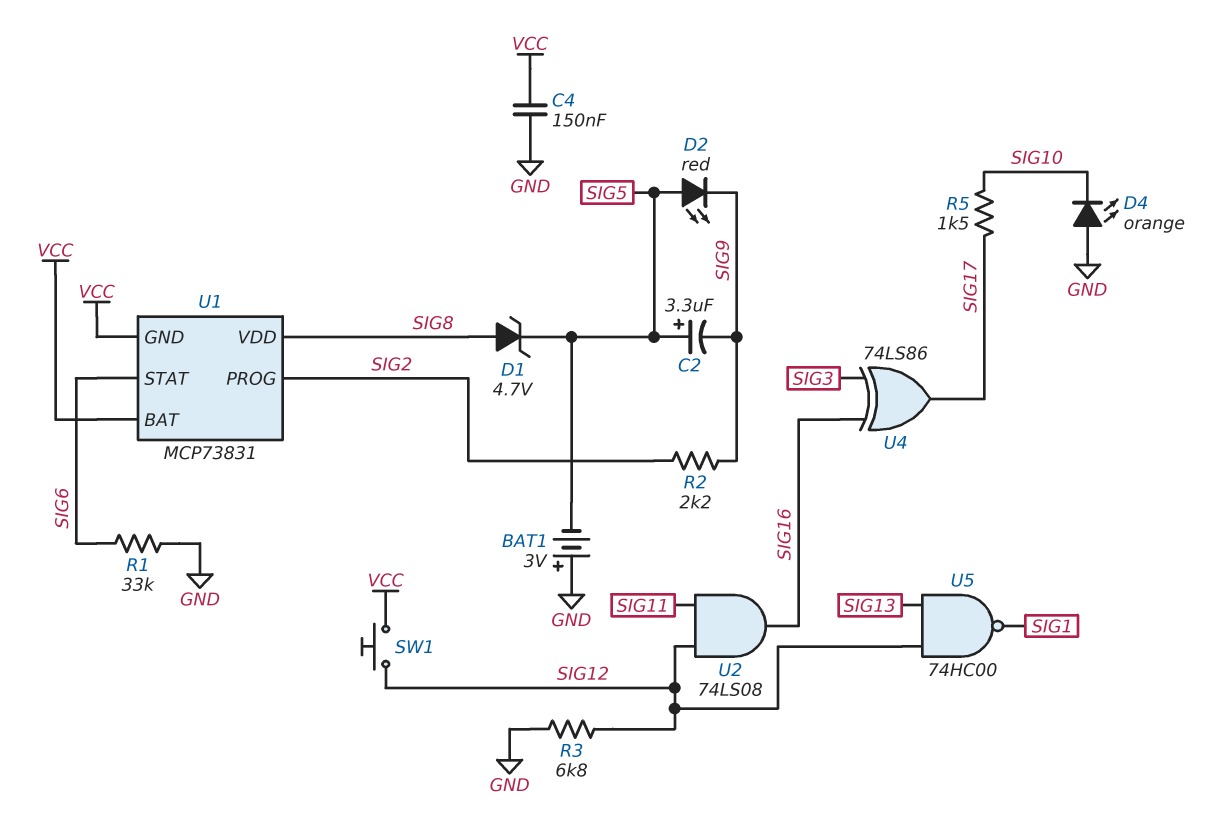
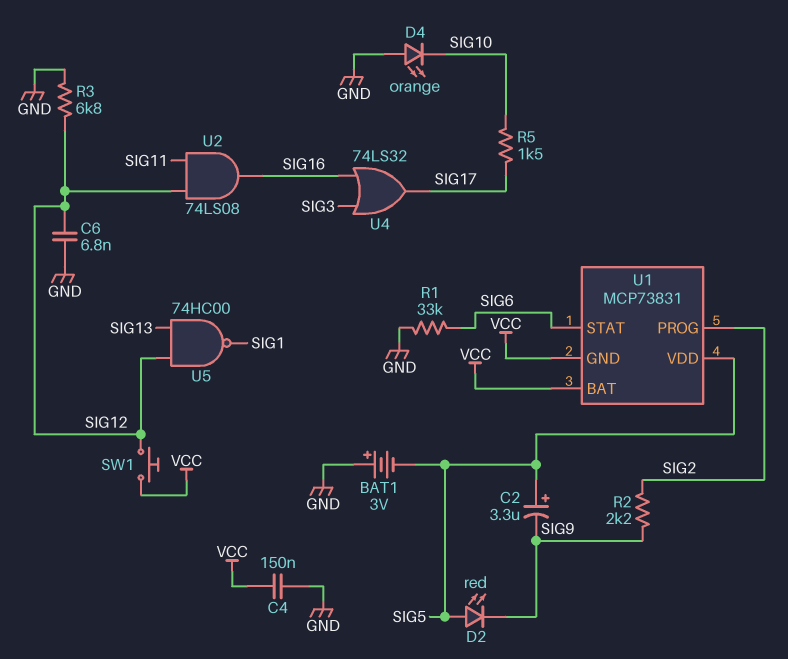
C6: none -> 6.8nF (GND, SIG12)
D1: zener 4.7V (A SIG8, K SIG5) -> none
U1 pin VDD: SIG8 -> SIG5
U4: XOR 74LS86 (in SIG3, in SIG16, out SIG17) -> OR 74LS32 (in SIG3, in SIG16, out SIG17)

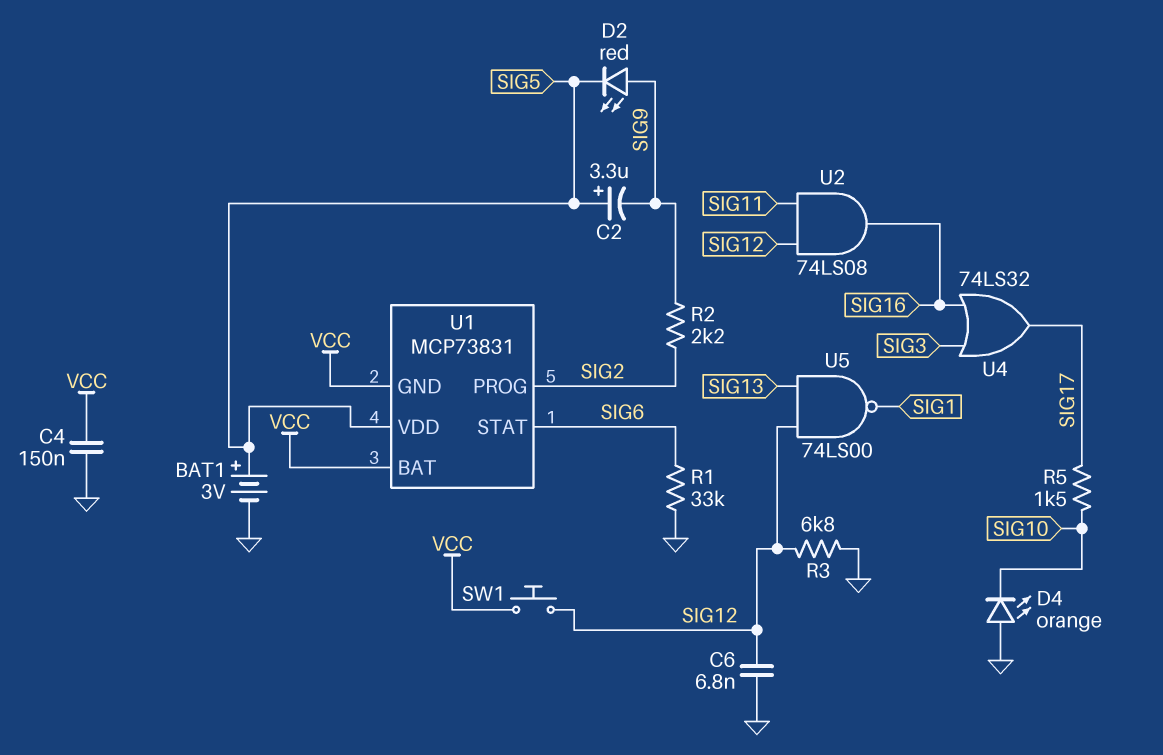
BAT1: 3V (plus GND, minus SIG5) -> 3V (plus SIG5, minus GND)
D2: LED red (A SIG5, K SIG9) -> LED red (A SIG9, K SIG5)
U5: NAND 74HC00 (in SIG12, in SIG13, out SIG1) -> NAND 74LS00 (in SIG12, in SIG13, out SIG1)

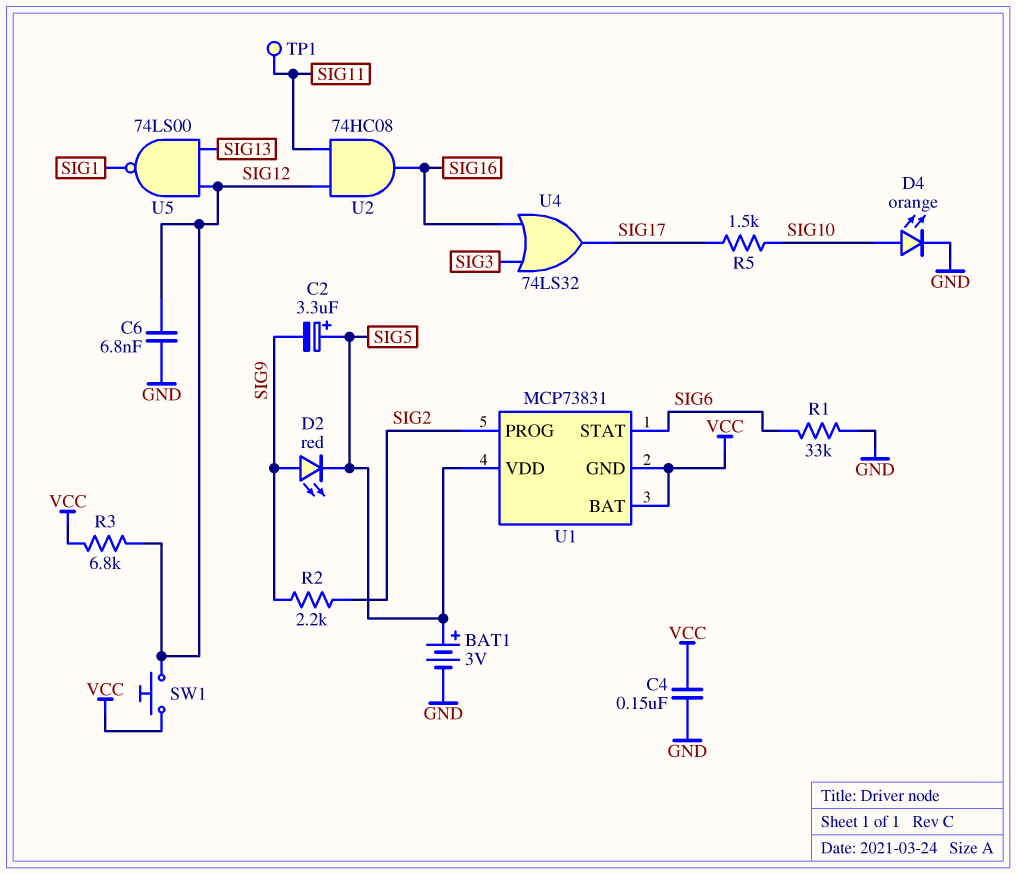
D4: LED orange (A GND, K SIG10) -> LED orange (A SIG10, K GND)
R3: 6.8k (GND, SIG12) -> 6.8k (SIG12, VCC)
TP1: none -> test point (SIG11)
U2: AND 74LS08 (in SIG11, in SIG12, out SIG16) -> AND 74HC08 (in SIG11, in SIG12, out SIG16)

